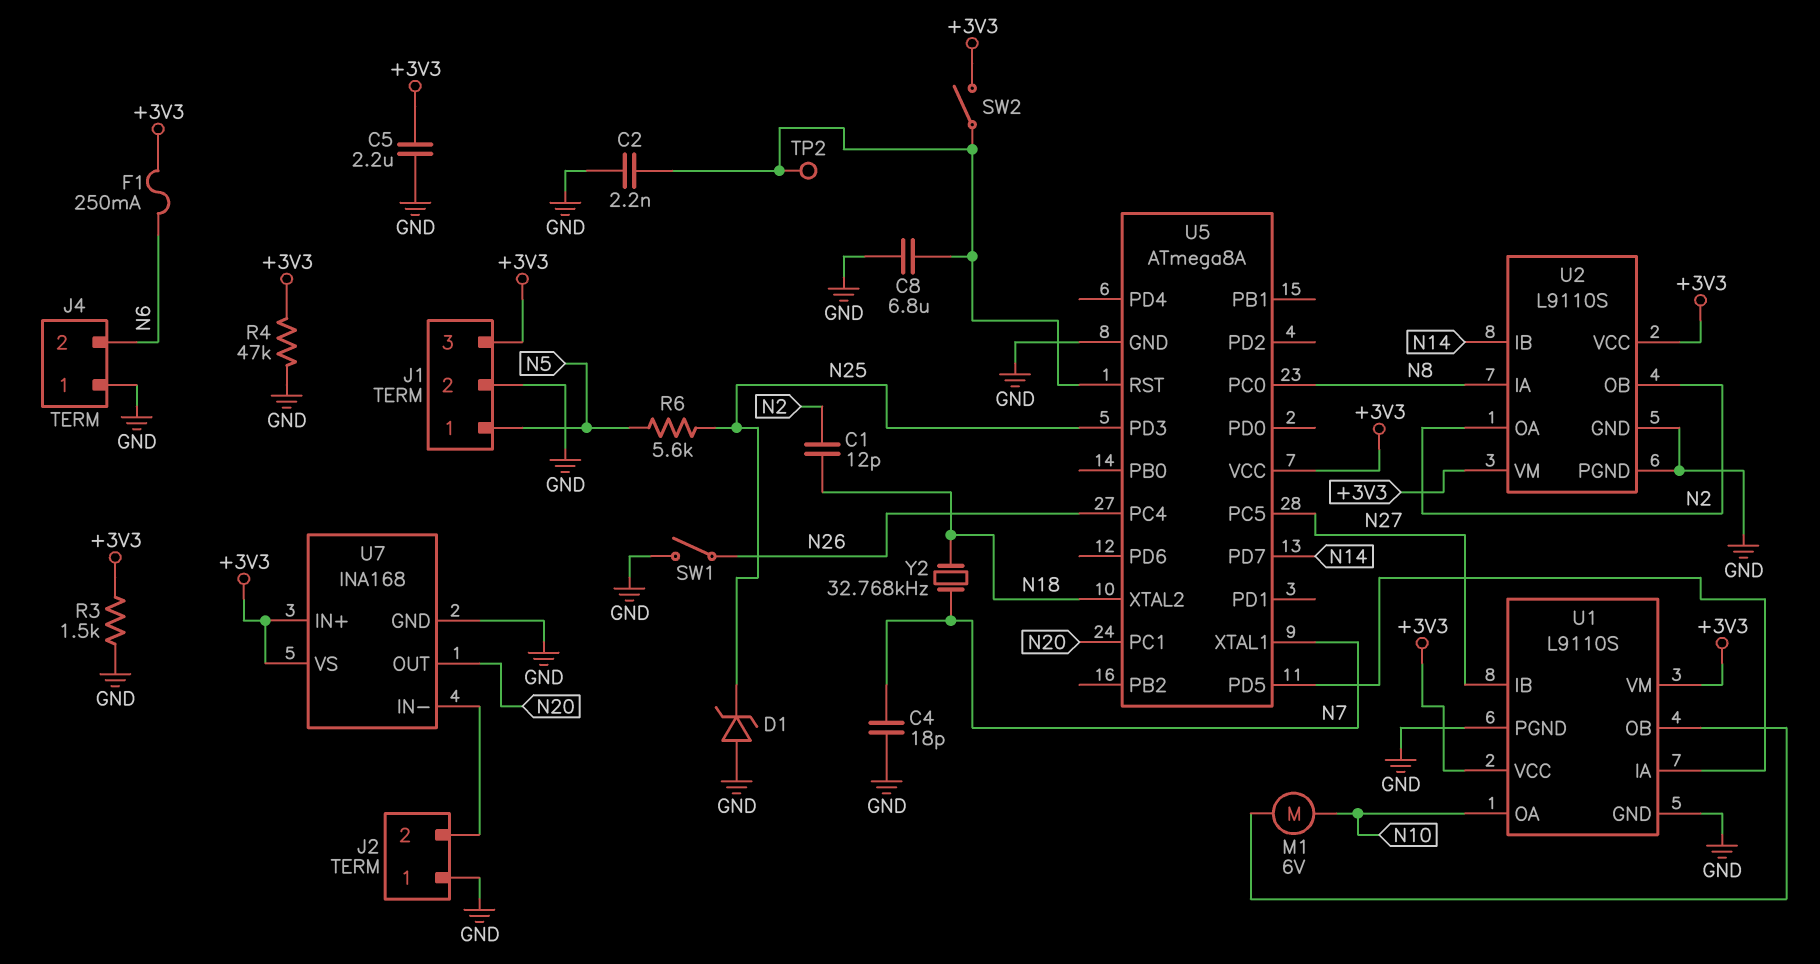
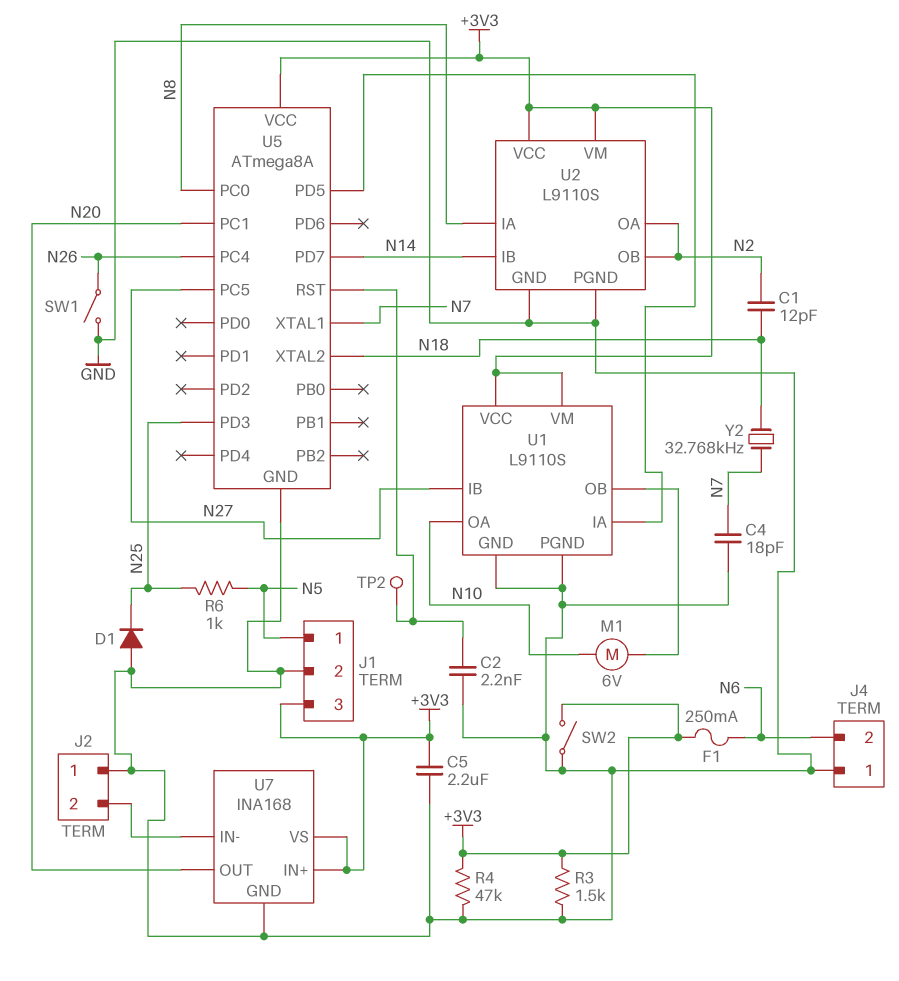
C8: 6.8uF (GND, U5/RST) -> none
D1: zener (A GND, K N25) -> diode (A GND, K N25)
R6: 5.6k (N5, N25) -> 1k (N5, N25)
SW2: switch (+3V3, U5/RST) -> switch (+3V3, GND)

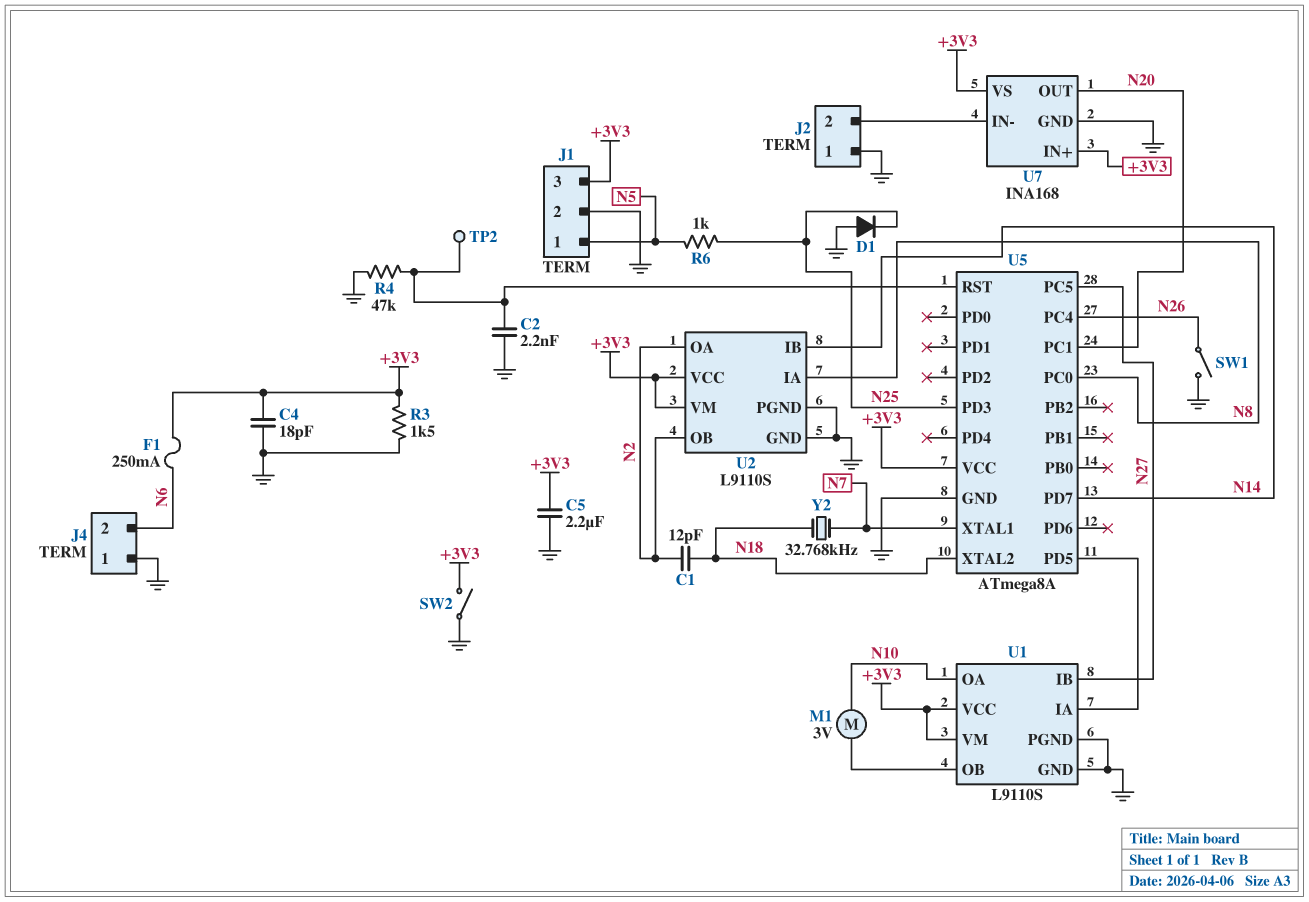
C4: 18pF (GND, N7) -> 18pF (+3V3, GND)
M1: motor 6V (N10, U1/OB) -> motor 3V (N10, U1/OB)
R4: 47k (+3V3, GND) -> 47k (GND, U5/RST)

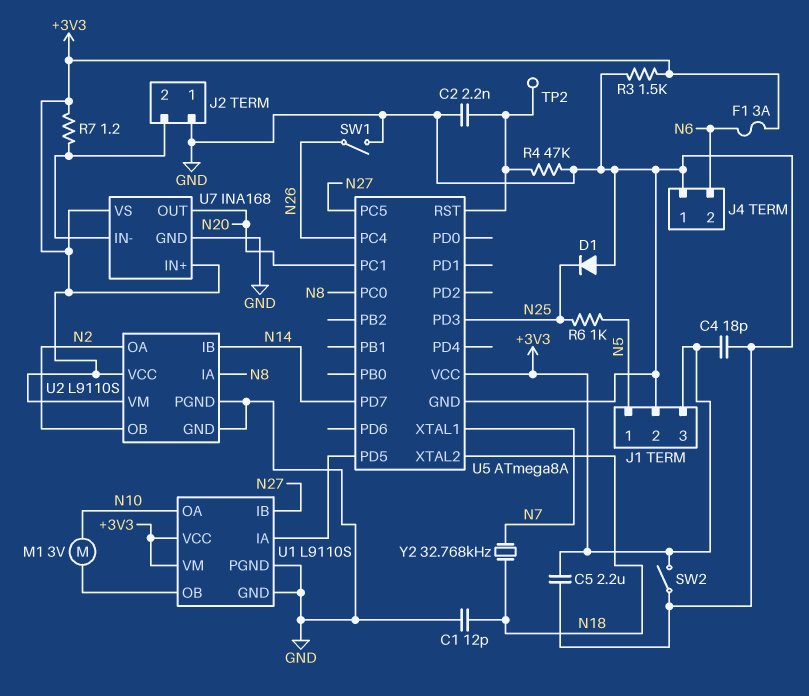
C1: 12pF (N2, N18) -> 12pF (GND, N18)
F1: 250mA (+3V3, N6) -> 3A (+3V3, N6)
R7: none -> 1.2 (+3V3, J2/2)

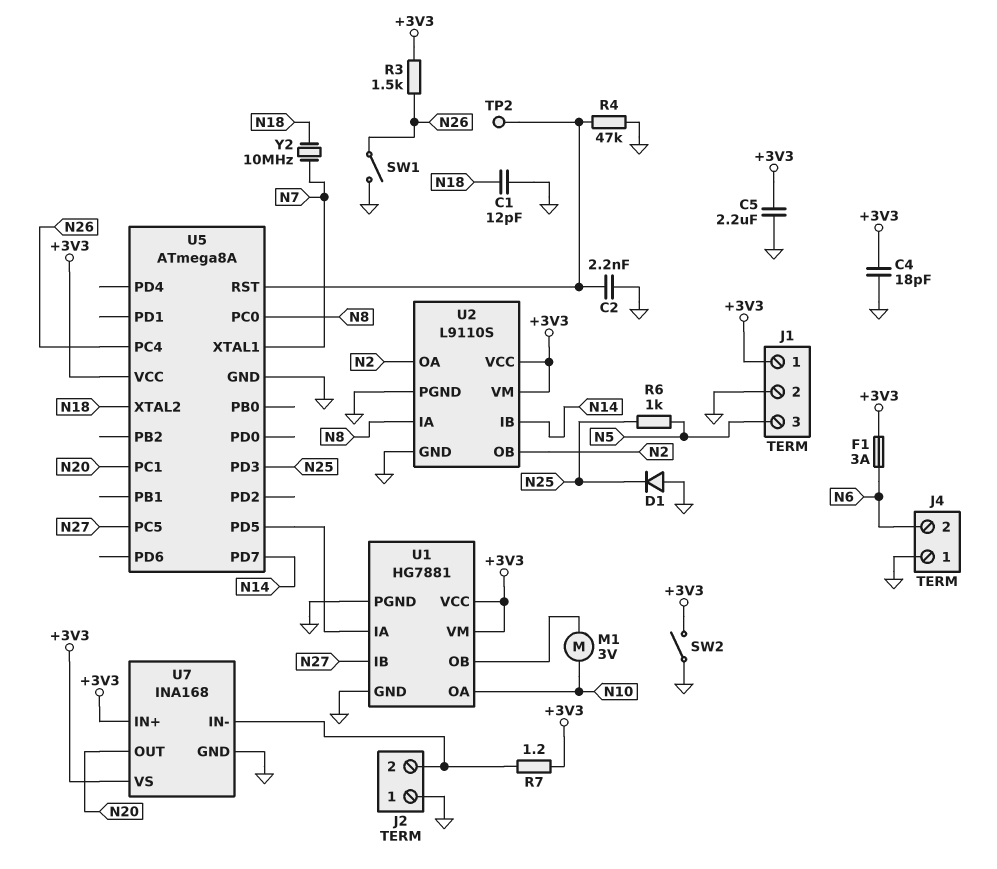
J1 pin 1: N5 -> +3V3
J1 pin 3: +3V3 -> N5
R3: 1.5k (+3V3, GND) -> 1.5k (+3V3, N26)
U1: L9110S -> HG7881
Y2: 32.768kHz (N7, N18) -> 10MHz (N7, N18)

